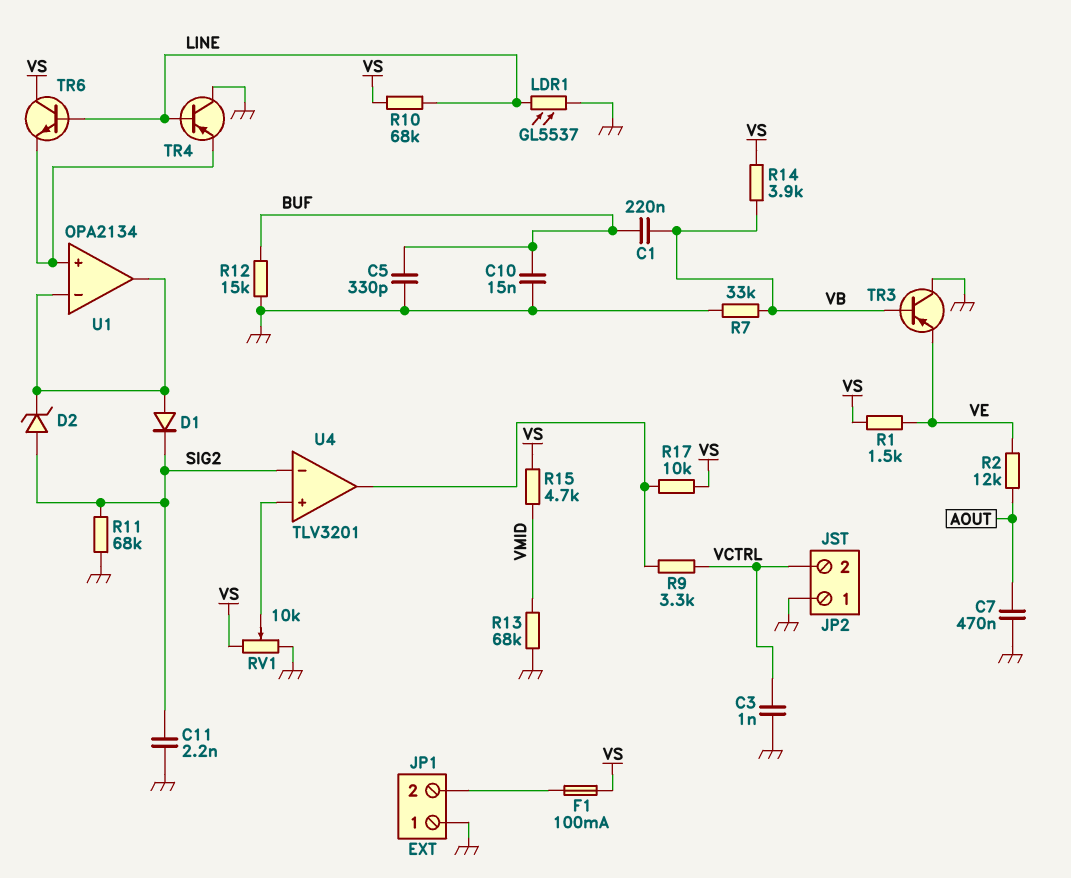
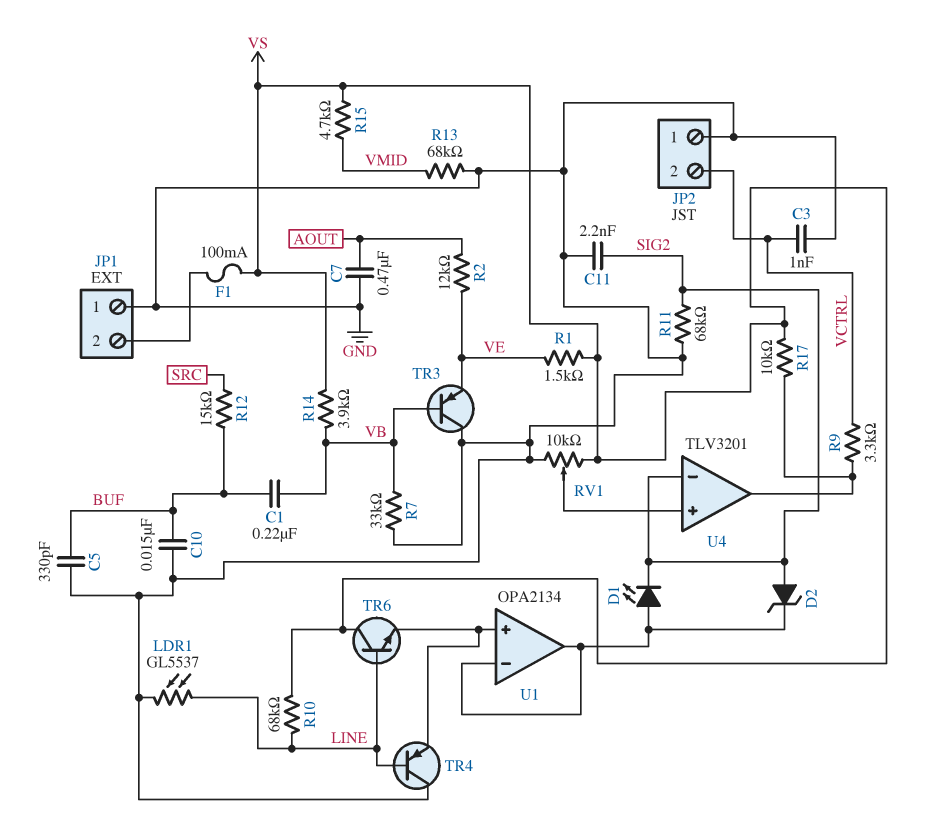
D1: diode (A U1/in-, K SIG2) -> LED (A U1/in-, K SIG2)
R12: 15k (BUF, GND) -> 15k (BUF, SRC)

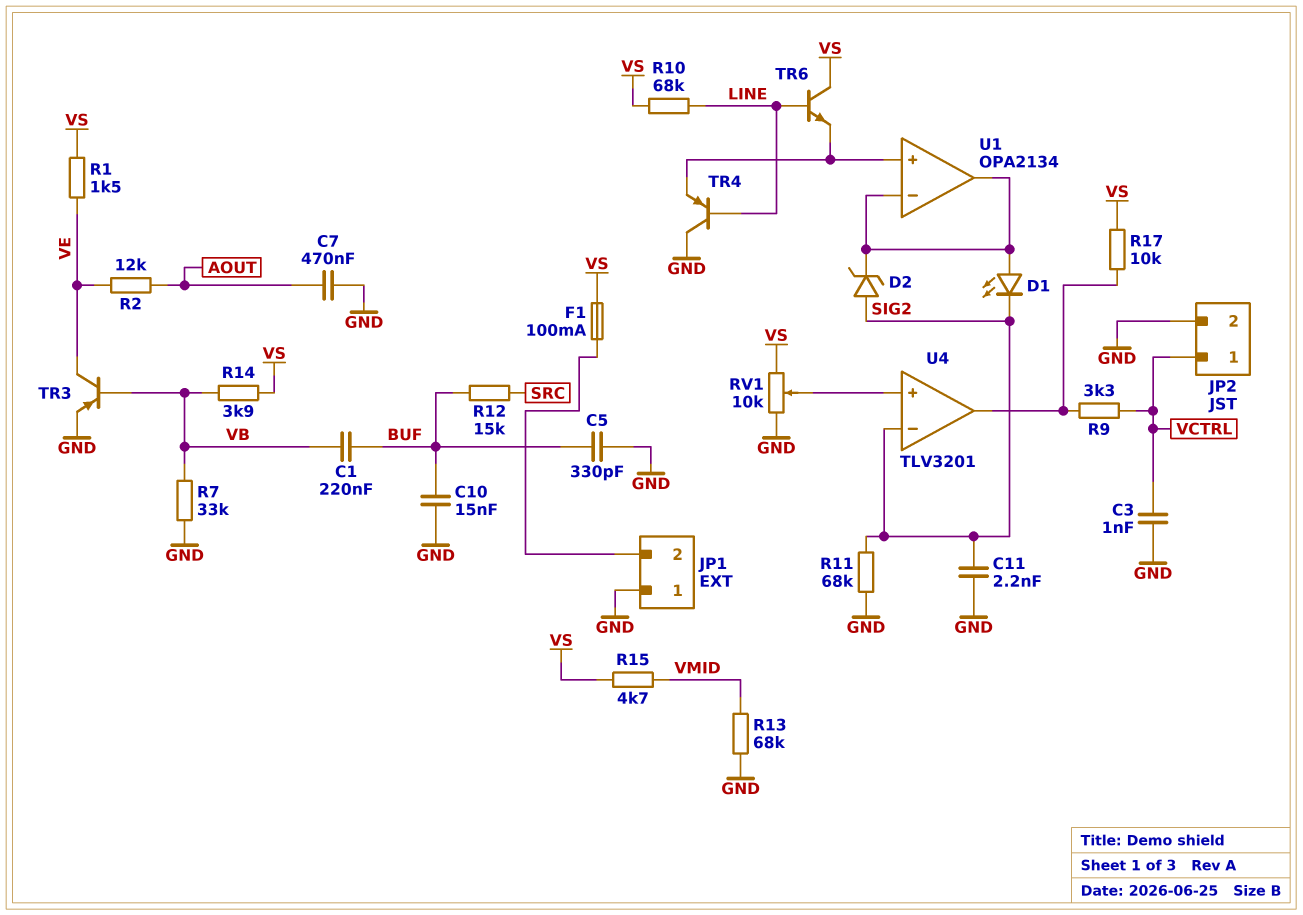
JP2 pin 1: GND -> VCTRL
JP2 pin 2: VCTRL -> GND
LDR1: GL5537 (GND, LINE) -> none
TR3: PNP (B VB, C GND, E VE) -> PNP (B VB, C VE, E GND)

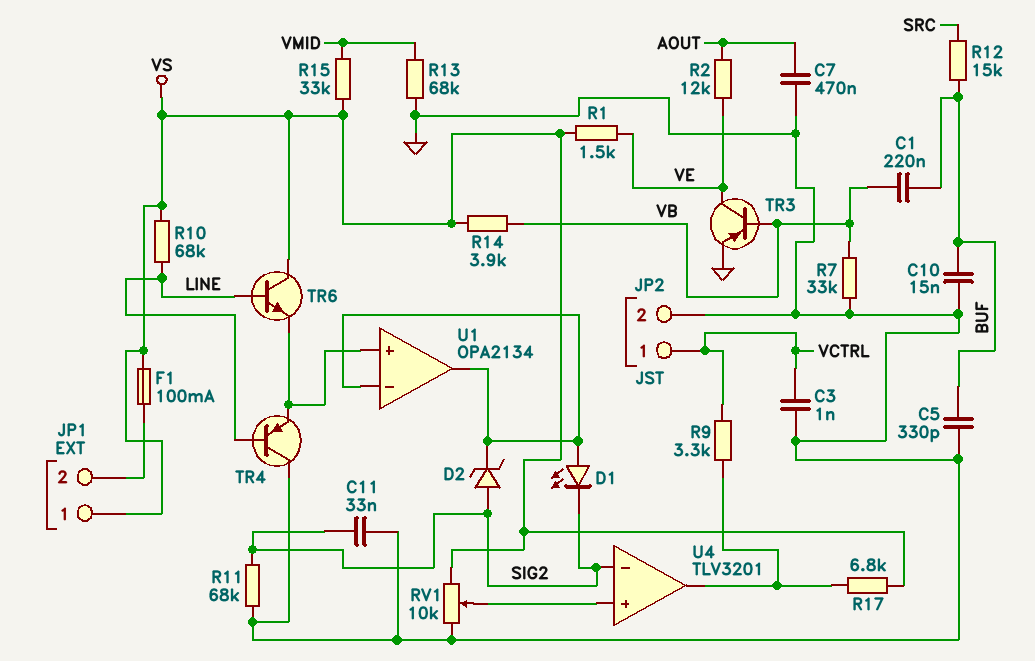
C11: 2.2nF (GND, SIG2) -> 33nF (GND, SIG2)
JP1 pin 1: GND -> VS
R15: 4.7k (VMID, VS) -> 33k (VMID, VS)
R17: 10k (U4/out, VS) -> 6.8k (U4/out, VS)

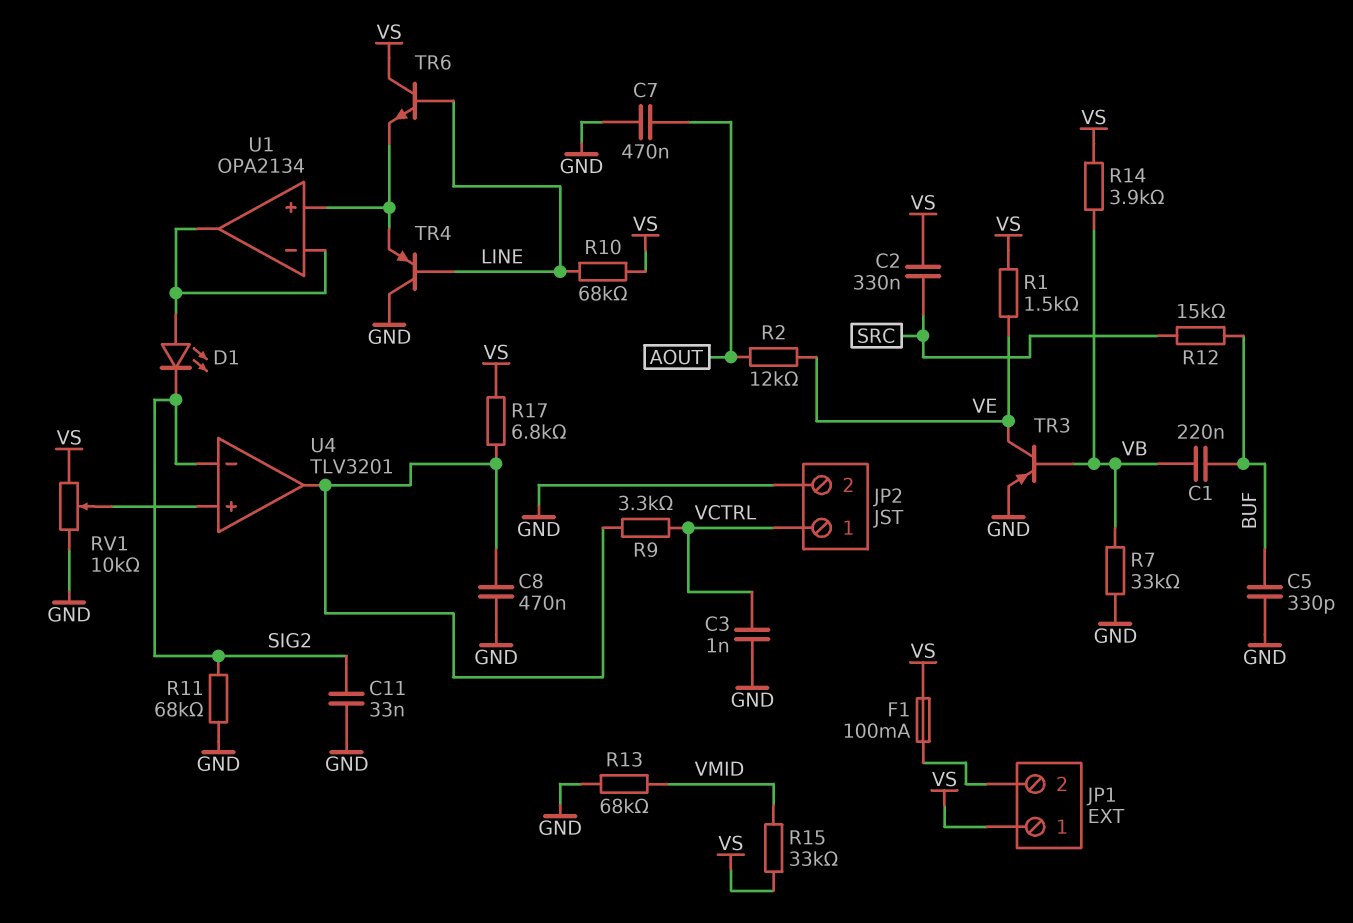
C2: none -> 330nF (SRC, VS)
C8: none -> 470nF (GND, U4/out)
C10: 15nF (BUF, GND) -> none
D2: zener (A SIG2, K U1/in-) -> none

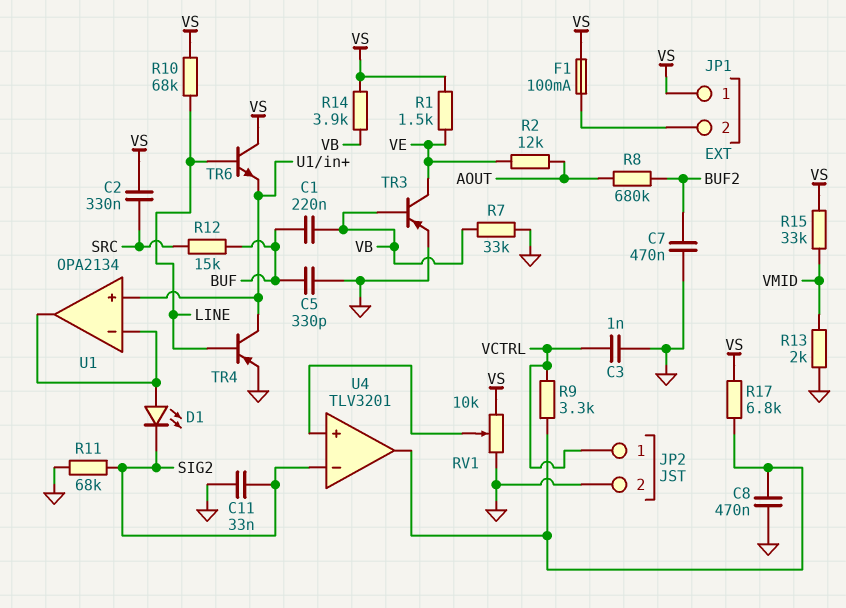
C7: 470nF (AOUT, GND) -> 470nF (BUF2, GND)
R8: none -> 680k (AOUT, BUF2)
R13: 68k (GND, VMID) -> 2k (GND, VMID)
TR4: PNP (B LINE, C GND, E U1/in+) -> PNP (B LINE, C U1/in+, E GND)

